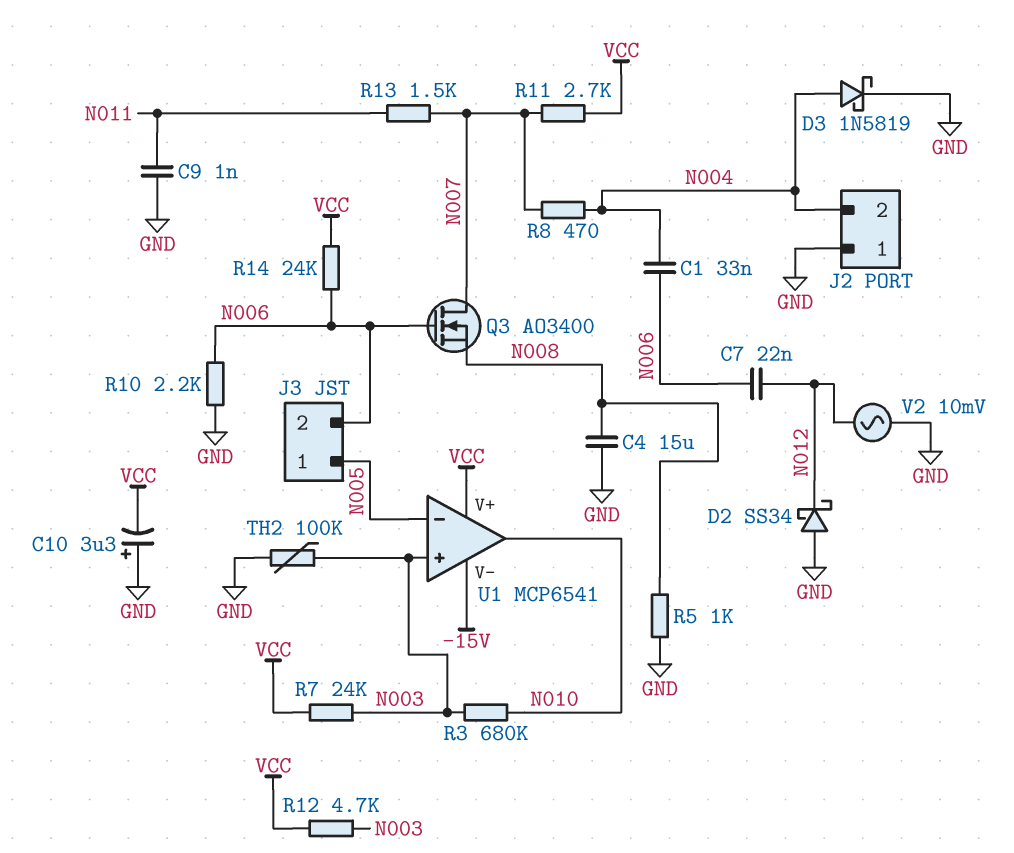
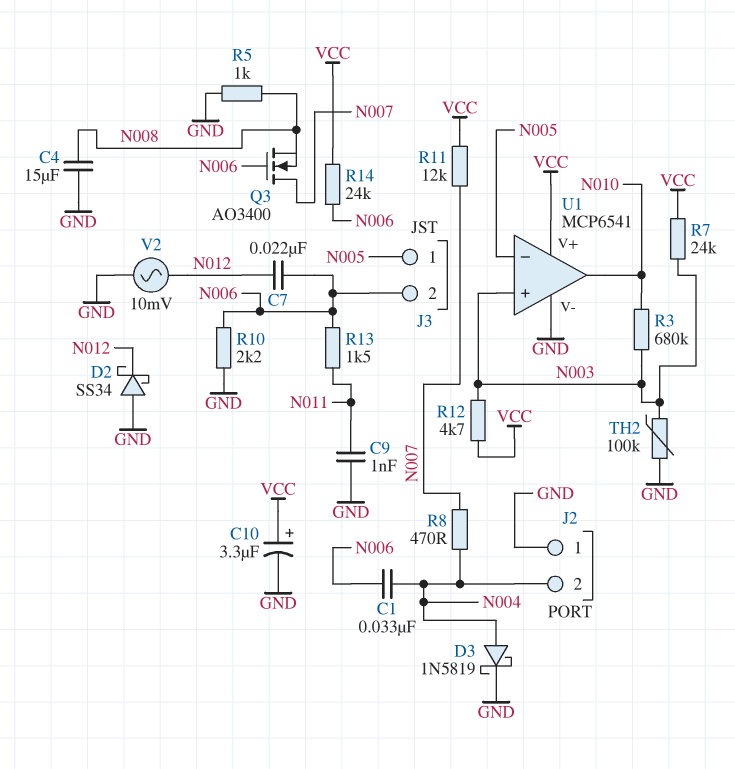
C10: 3.3uF (plus GND, minus VCC) -> 3.3uF (plus VCC, minus GND)
R11: 2.7k (N007, VCC) -> 12k (N007, VCC)
R13: 1.5k (N007, N011) -> 1.5k (N006, N011)
U1 pin V-: -15V -> GND

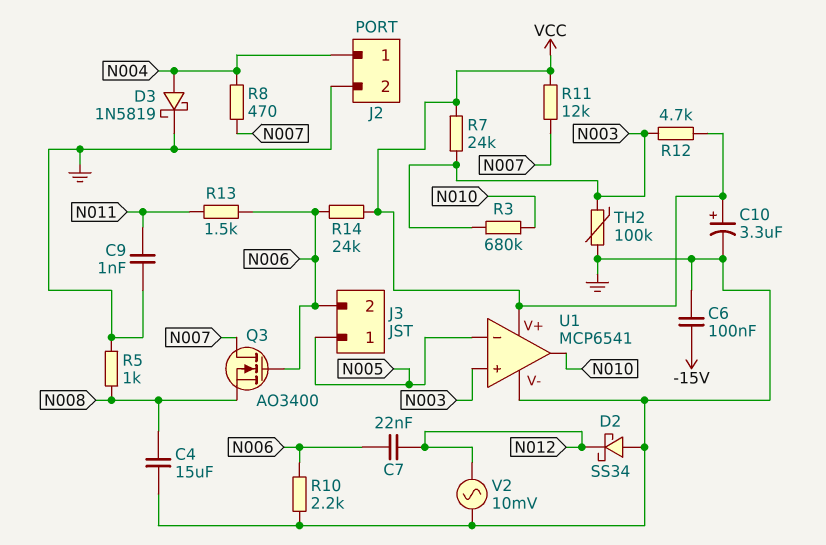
C1: 33nF (N004, N006) -> none
C6: none -> 100nF (-15V, GND)
J2 pin 1: GND -> N004
J2 pin 2: N004 -> GND

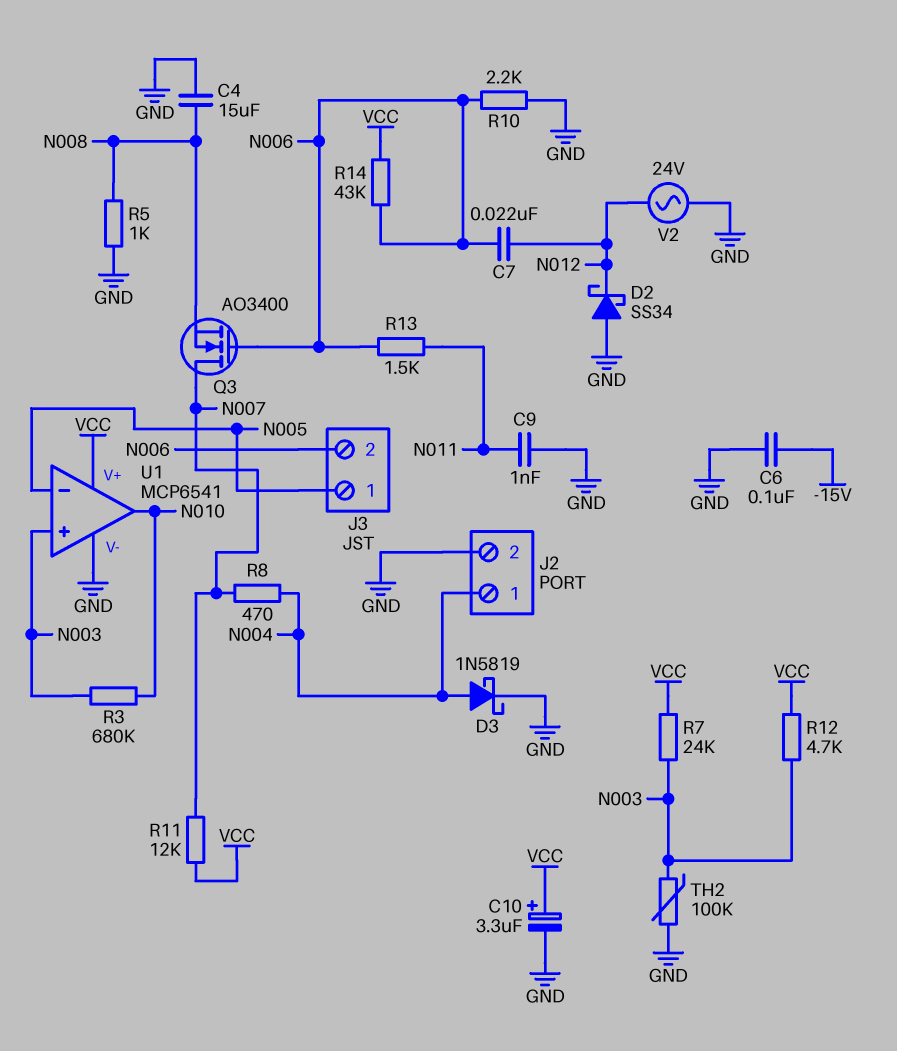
R14: 24k (N006, VCC) -> 43k (N006, VCC)
V2: AC 10mV (GND, N012) -> AC 24V (GND, N012)

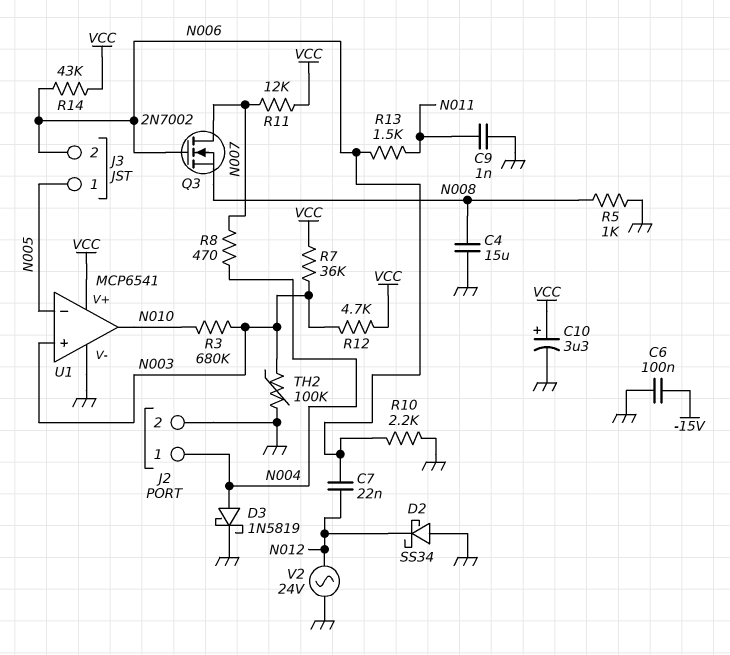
Q3: NMOS AO3400 (G N006, D N007, S N008) -> NMOS 2N7002 (G N006, D N007, S N008)
R7: 24k (N003, VCC) -> 36k (N003, VCC)

